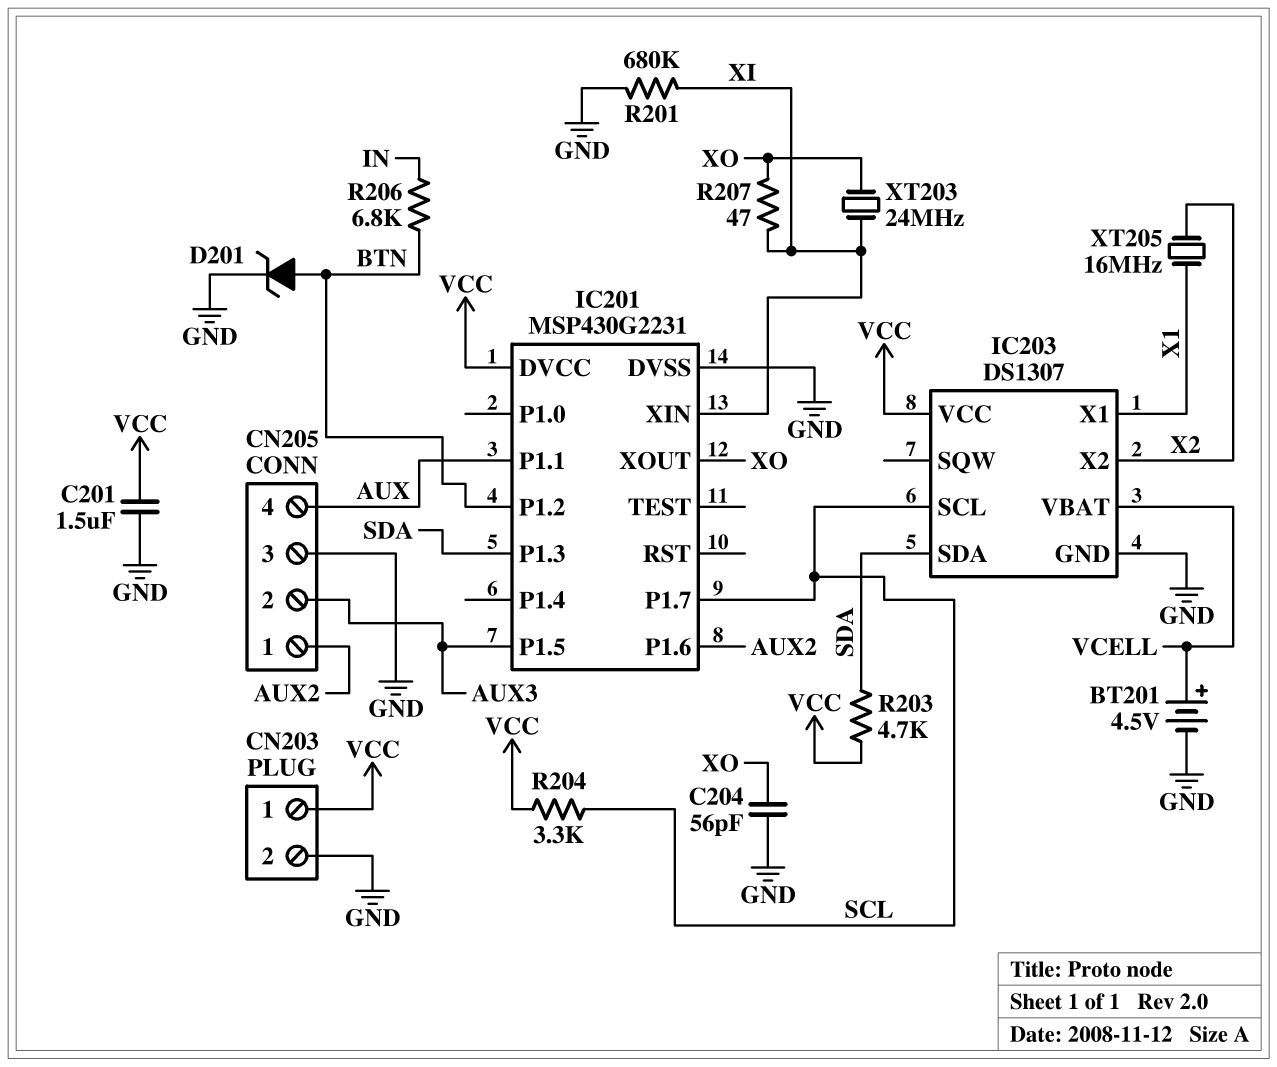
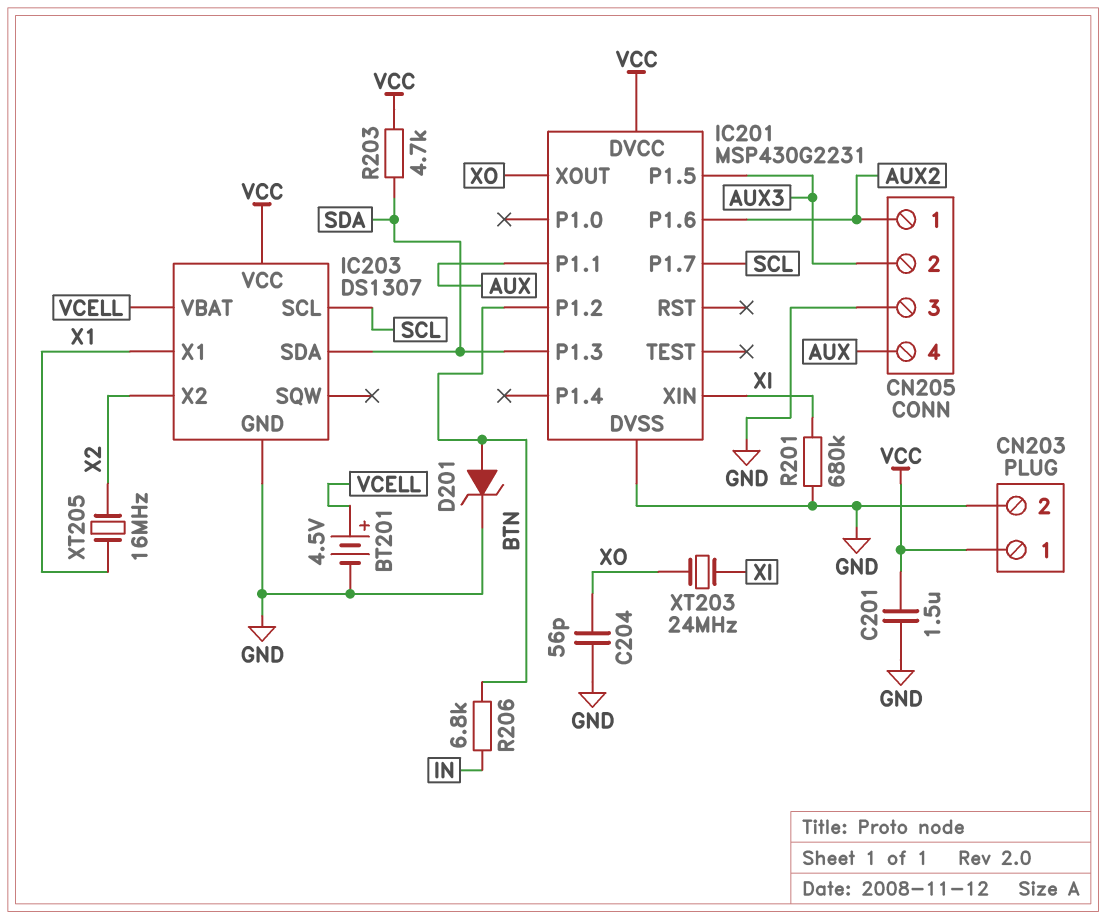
R204: 3.3k (SCL, VCC) -> none
R207: 47 (XI, XO) -> none

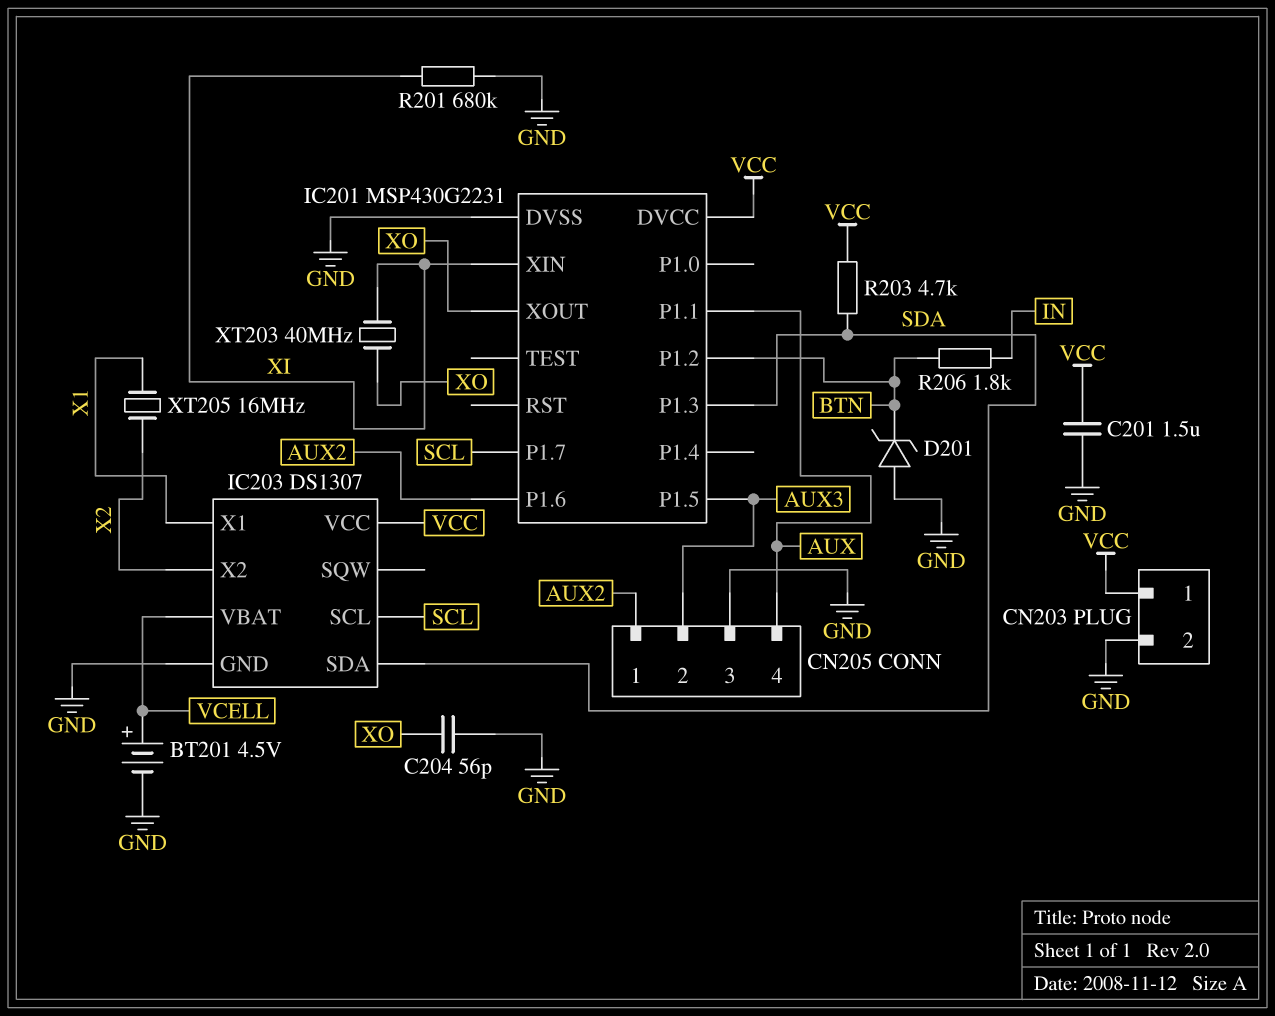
D201: zener (A BTN, K GND) -> zener (A GND, K BTN)
R206: 6.8k (BTN, IN) -> 1.8k (BTN, IN)
XT203: 24MHz (XI, XO) -> 40MHz (XI, XO)

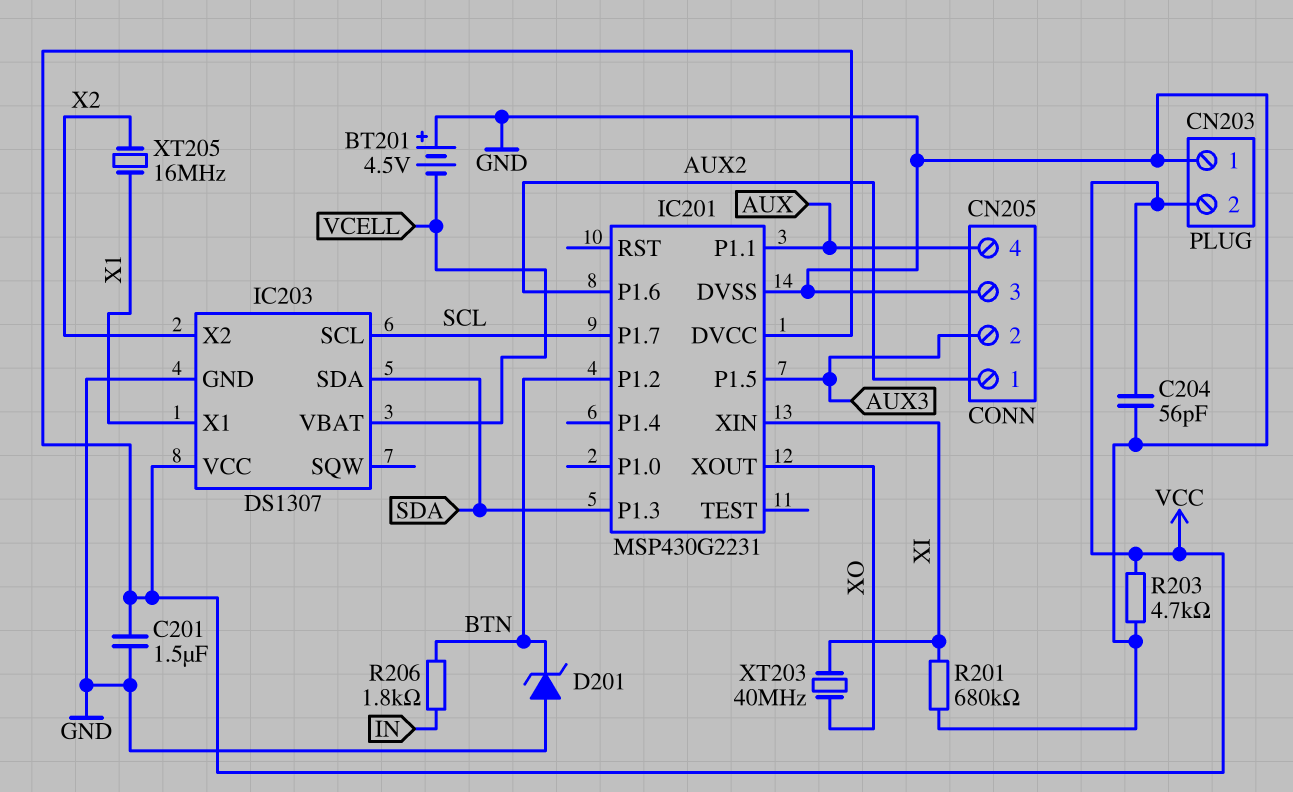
BT201: 4.5V (plus VCELL, minus GND) -> 4.5V (plus GND, minus VCELL)
C204: 56pF (GND, XO) -> 56pF (GND, VCC)
CN203 pin 1: VCC -> GND
CN203 pin 2: GND -> VCC
R203: 4.7k (SDA, VCC) -> 4.7k (GND, VCC)

